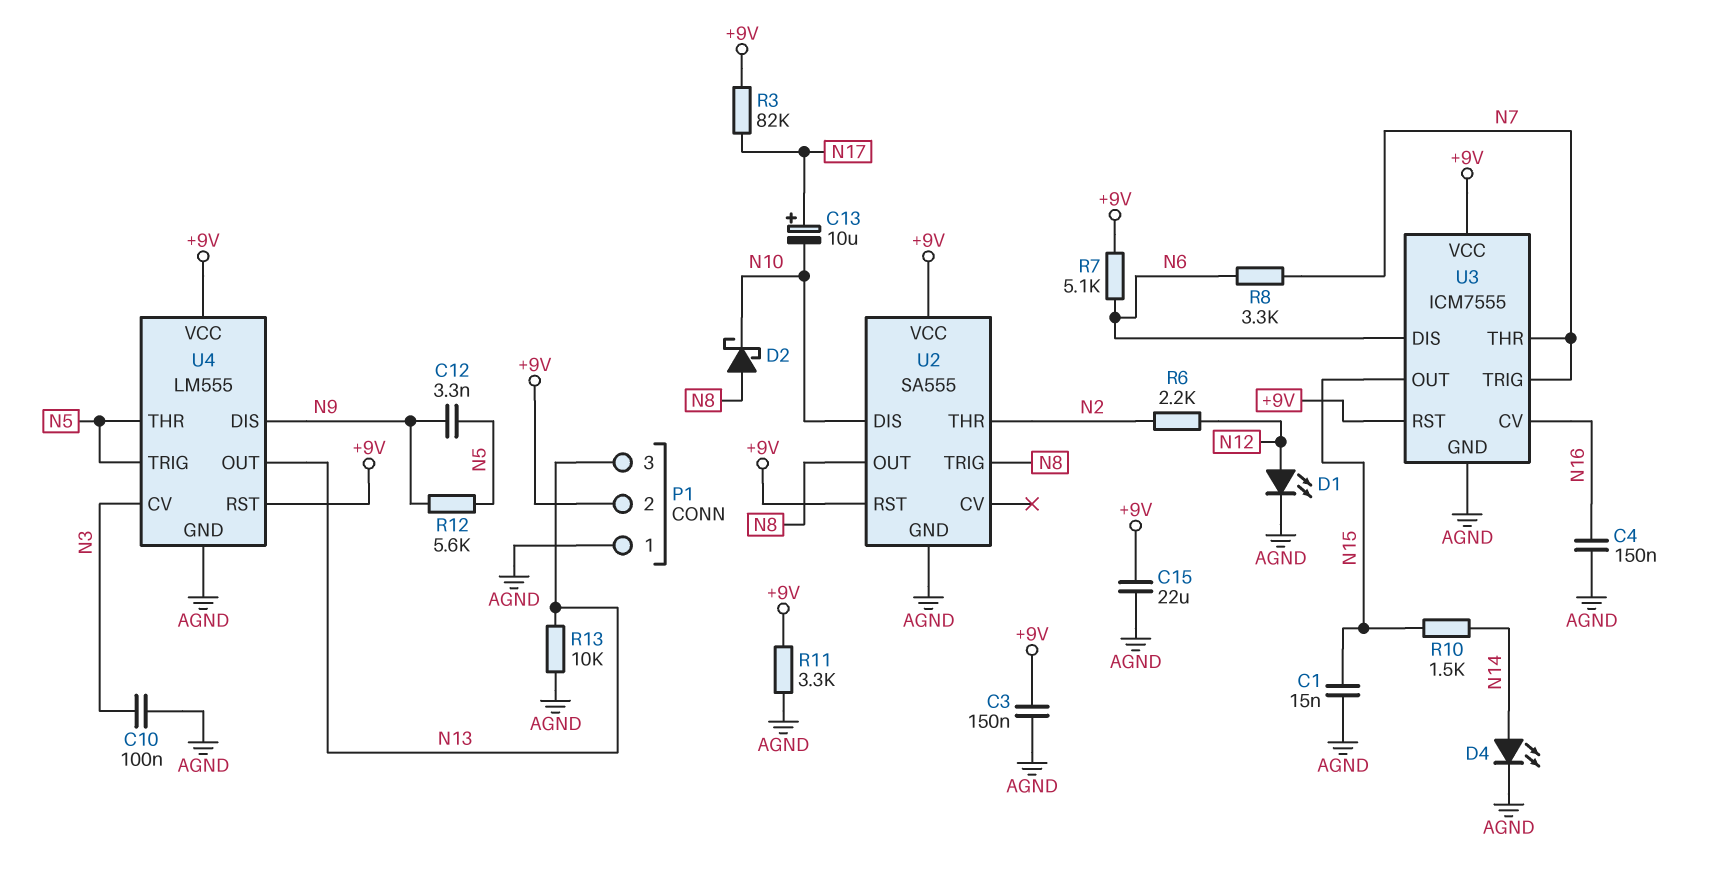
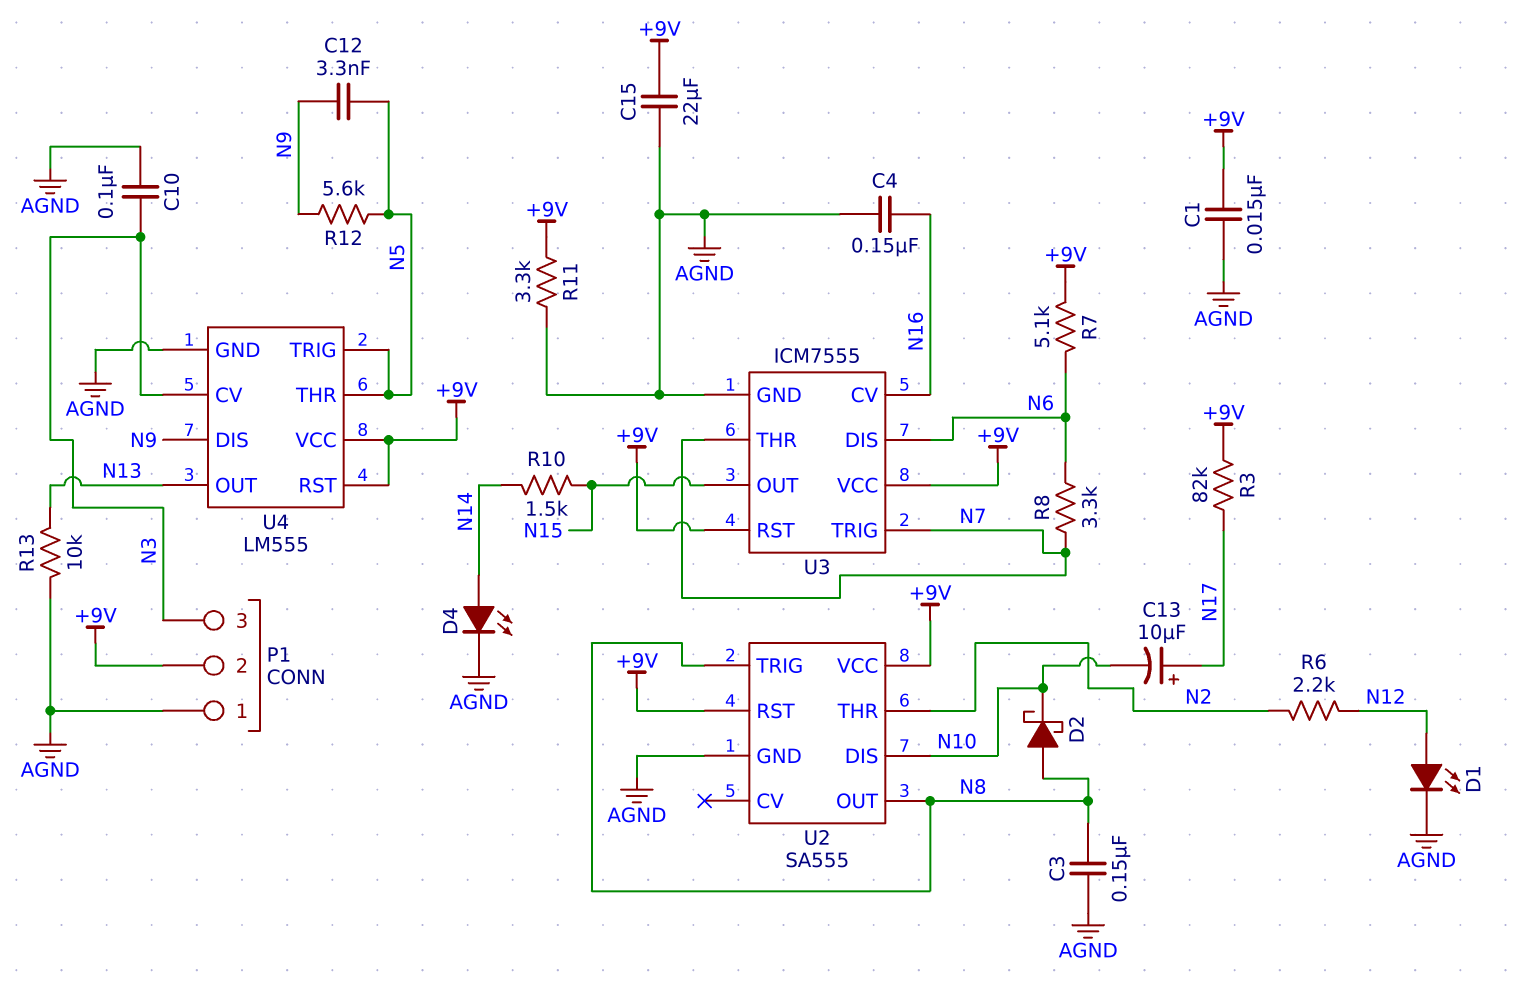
C1: 15nF (AGND, N15) -> 15nF (+9V, AGND)
C3: 150nF (+9V, AGND) -> 150nF (AGND, N8)
P1 pin 3: N13 -> N3

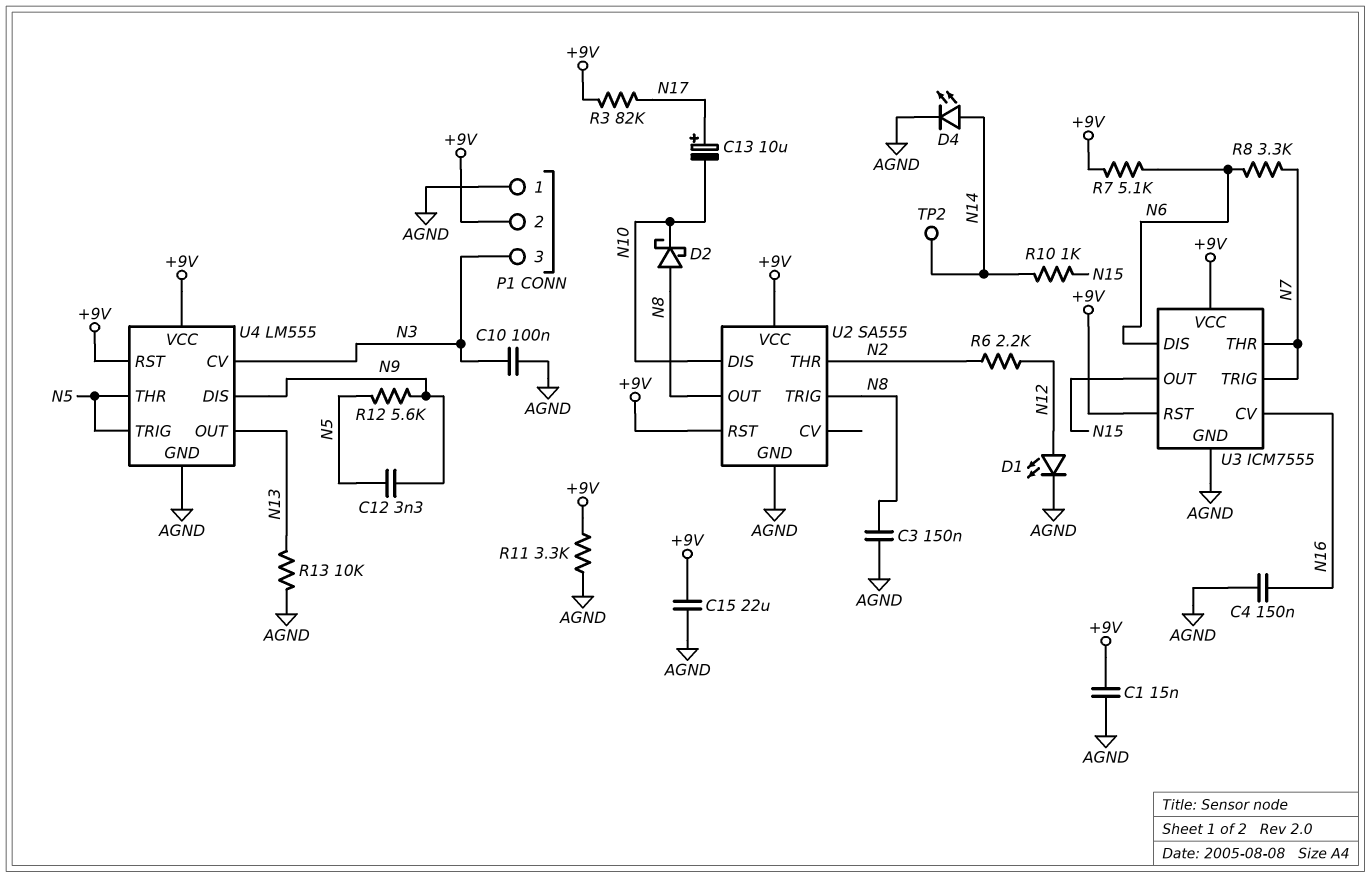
R10: 1.5k (N14, N15) -> 1k (N14, N15)
TP2: none -> test point (N14)

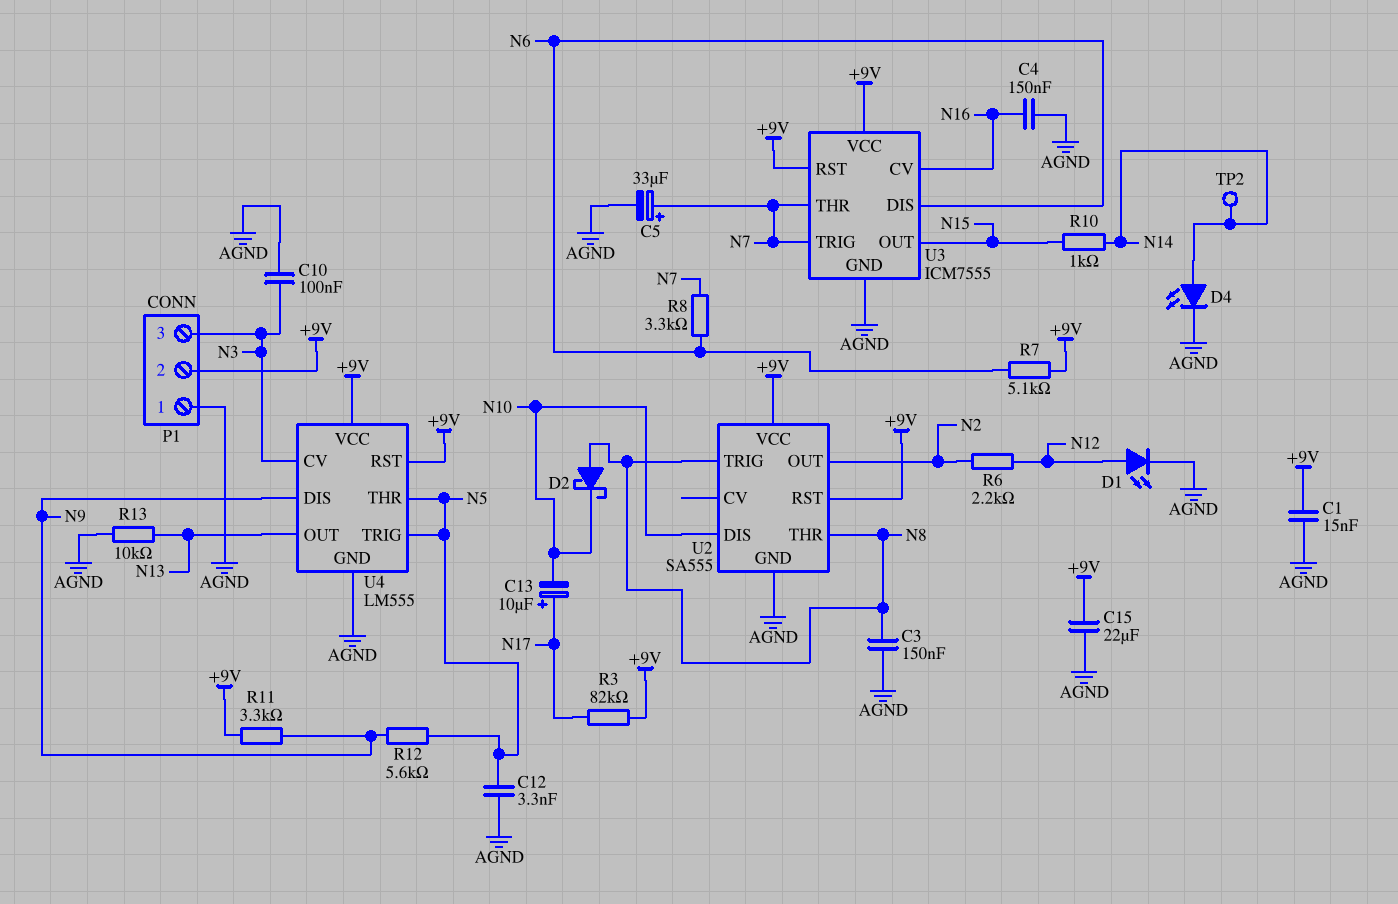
C5: none -> 33uF (plus N7, minus AGND)
C12: 3.3nF (N5, N9) -> 3.3nF (AGND, N5)
R11: 3.3k (+9V, AGND) -> 3.3k (+9V, N9)
U2 pin OUT: N8 -> N2
U2 pin THR: N2 -> N8

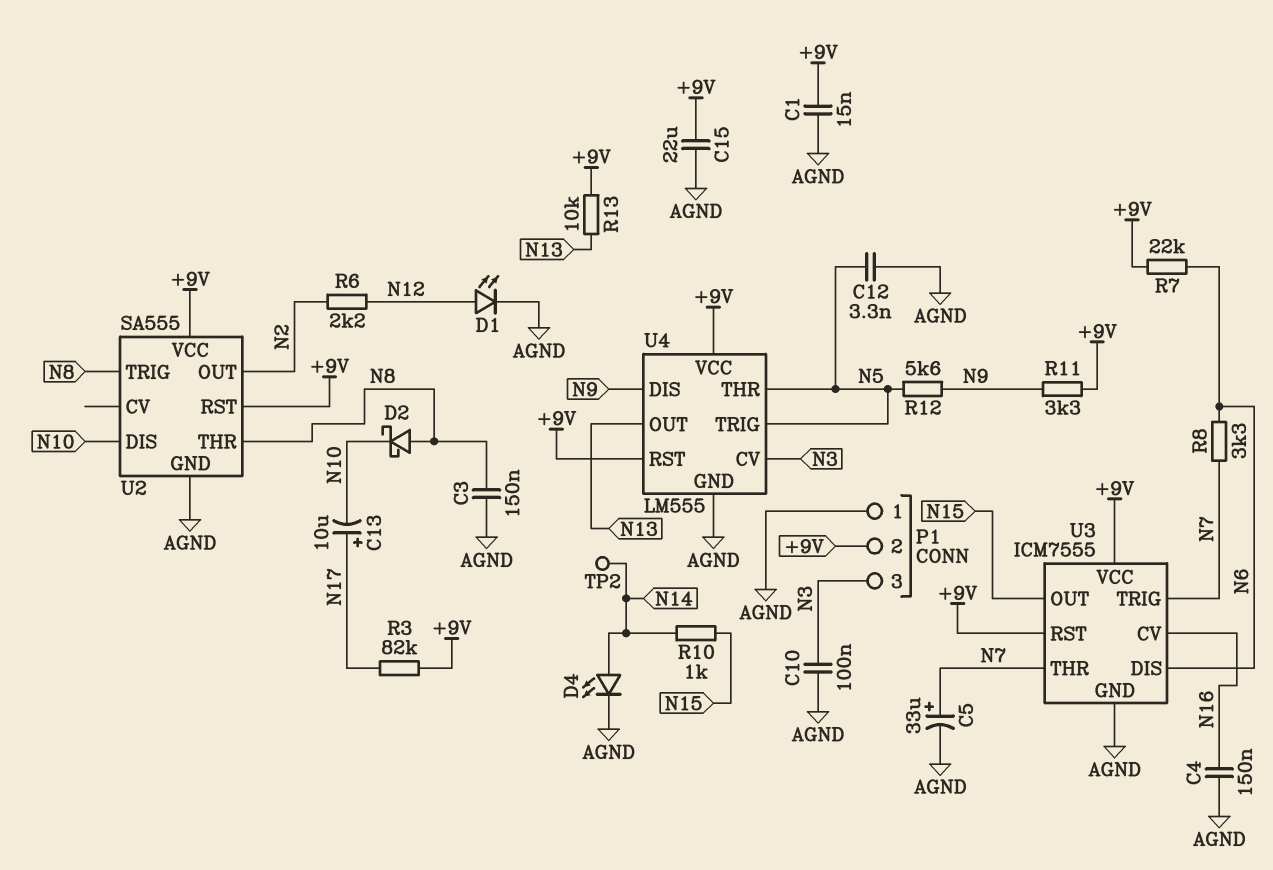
R7: 5.1k (+9V, N6) -> 22k (+9V, N6)
R13: 10k (AGND, N13) -> 10k (+9V, N13)

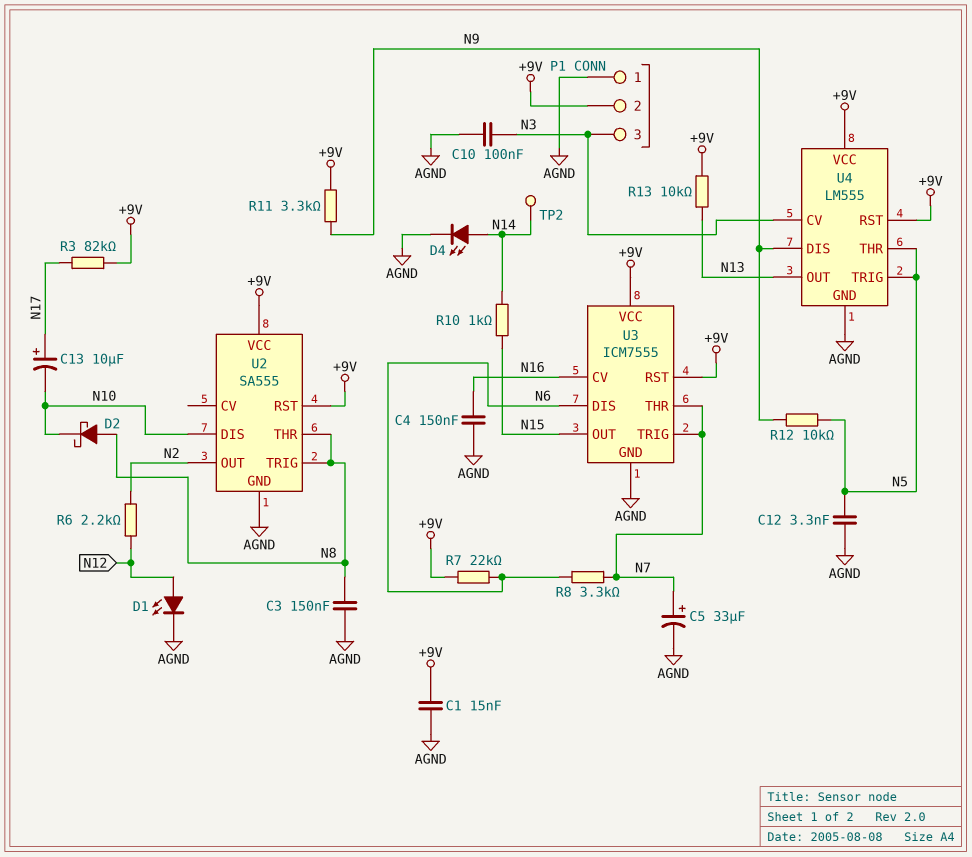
C15: 22uF (+9V, AGND) -> none
R12: 5.6k (N5, N9) -> 10k (N5, N9)

